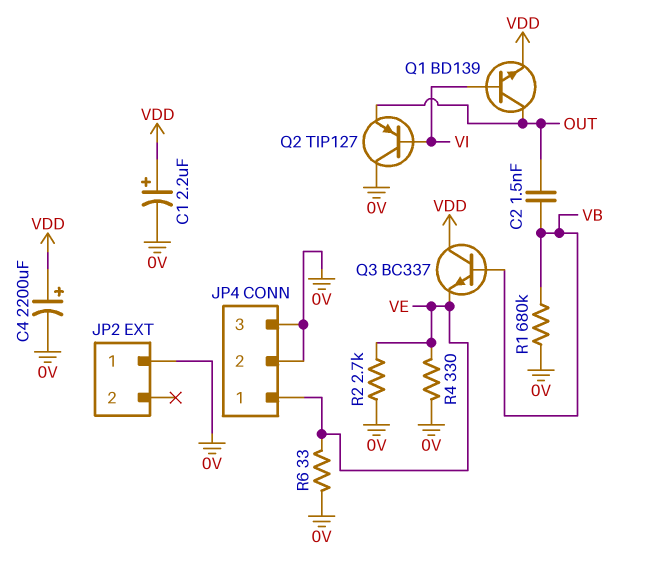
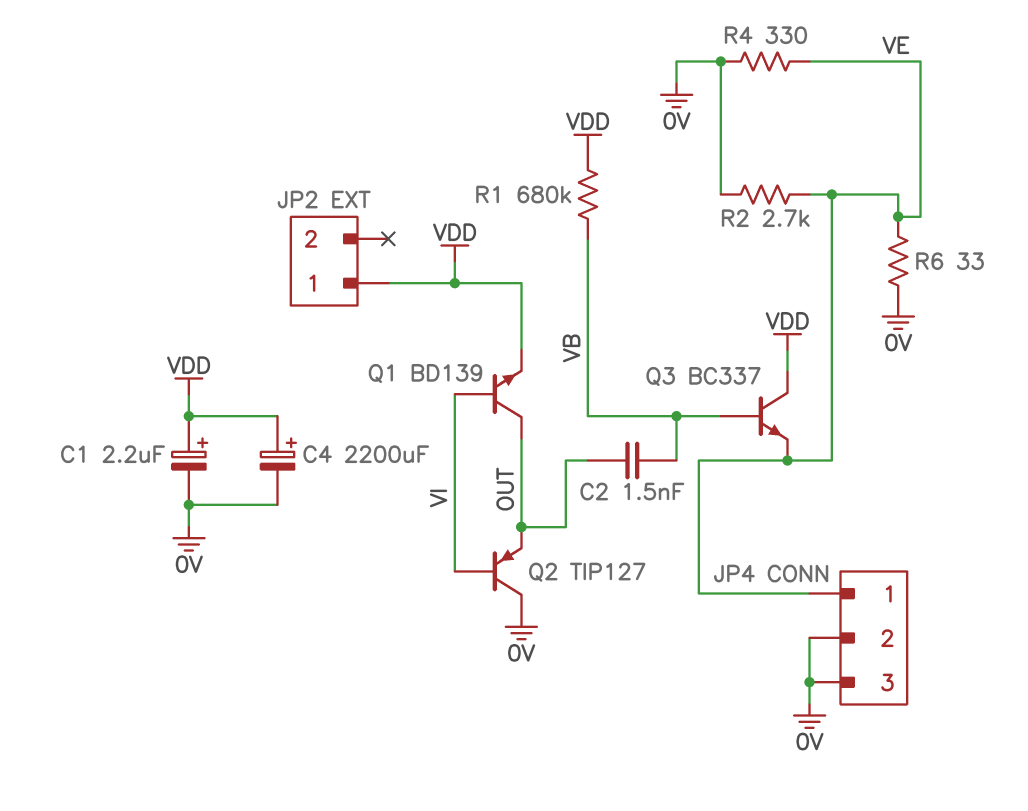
JP2 pin 1: 0V -> VDD
R1: 680k (0V, VB) -> 680k (VB, VDD)

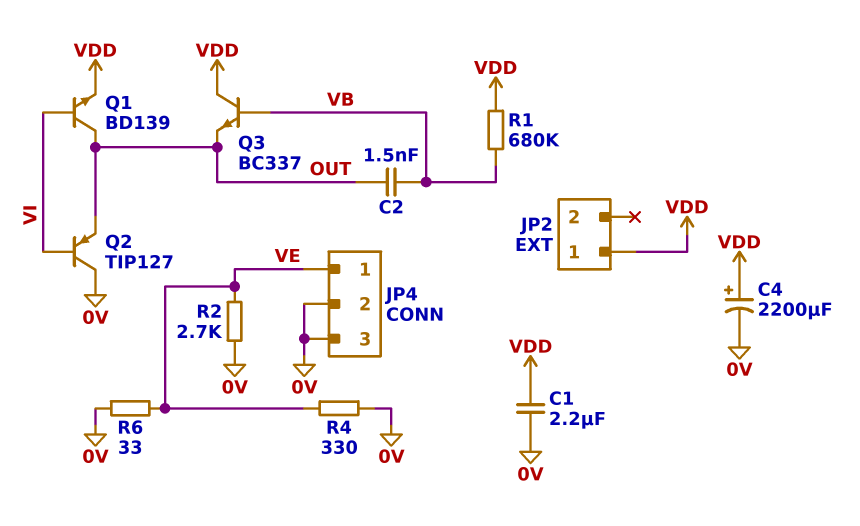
C1: 2.2uF (plus VDD, minus 0V) -> 2.2uF (0V, VDD)
Q3: NPN BC337 (B VB, C VDD, E VE) -> NPN BC337 (B VB, C VDD, E OUT)

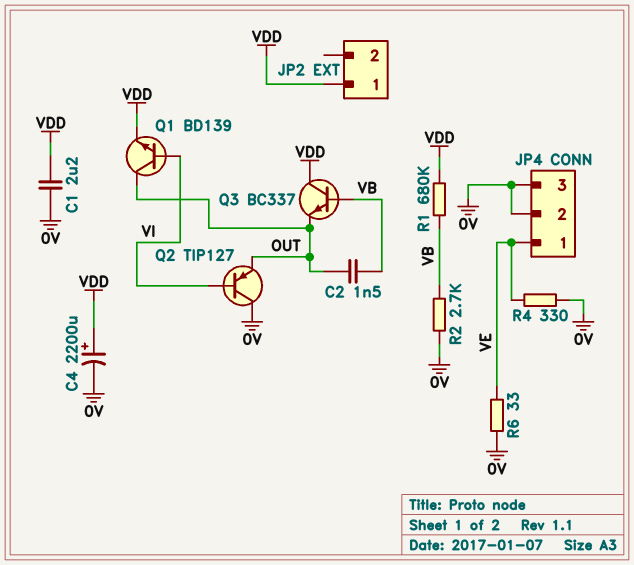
R2: 2.7k (0V, VE) -> 2.7k (0V, VB)

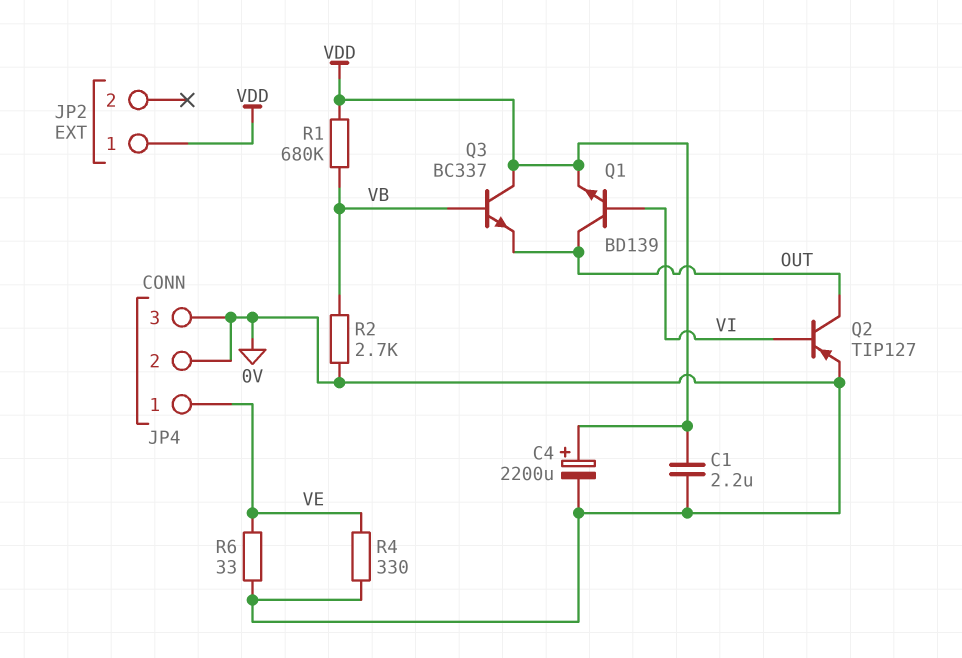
C2: 1.5nF (OUT, VB) -> none
Q2: PNP TIP127 (B VI, C 0V, E OUT) -> PNP TIP127 (B VI, C OUT, E 0V)

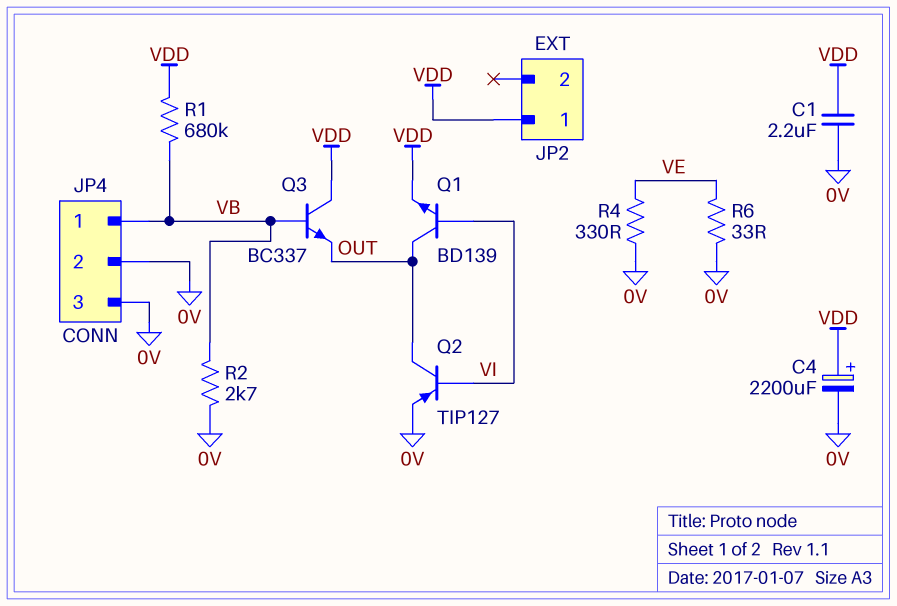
JP4 pin 1: VE -> VB

